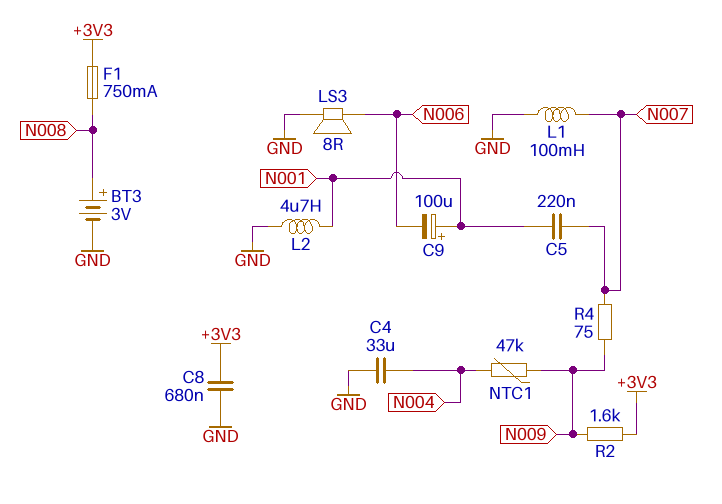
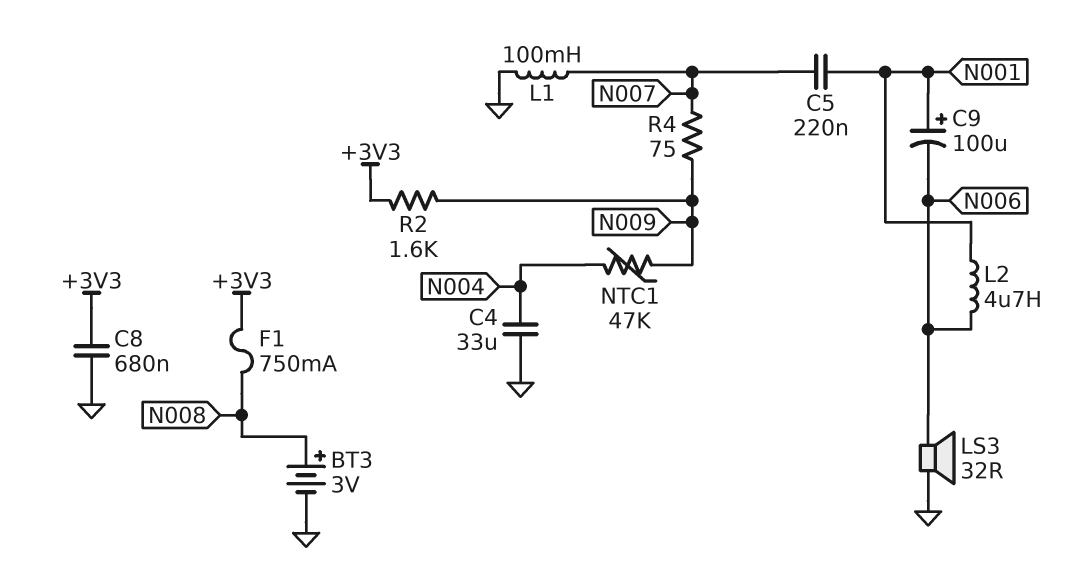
L2: 4.7uH (GND, N001) -> 4.7uH (N001, N006)
LS3: speaker 8R (GND, N006) -> speaker 32R (GND, N006)

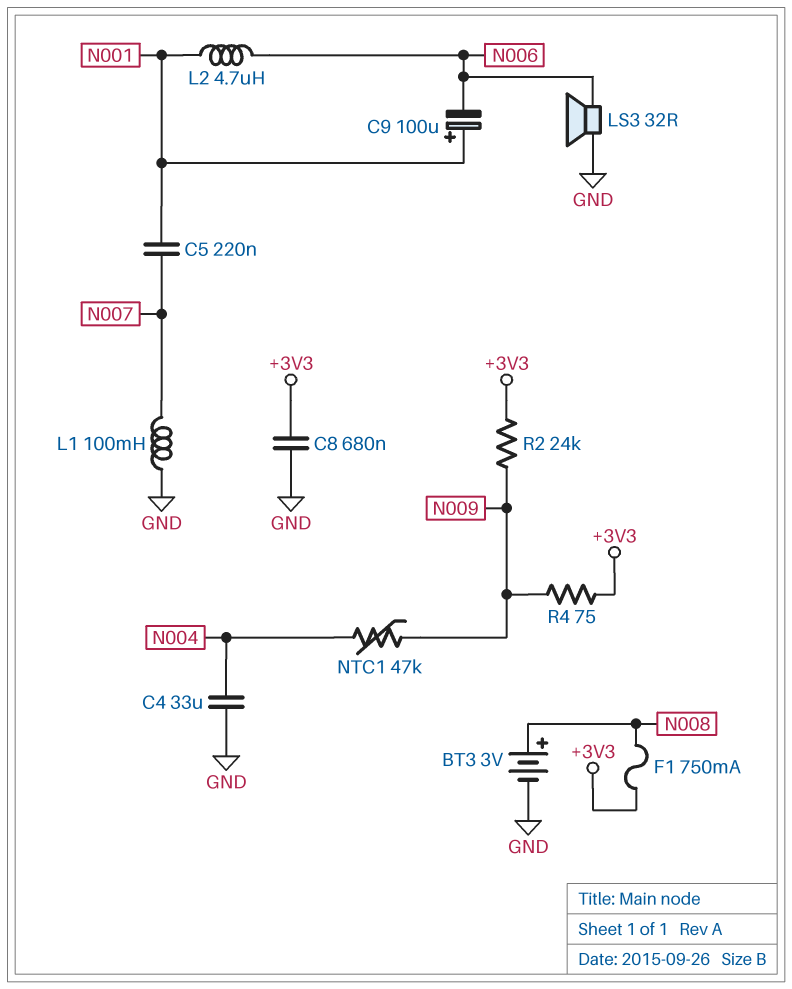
R2: 1.6k (+3V3, N009) -> 24k (+3V3, N009)
R4: 75 (N007, N009) -> 75 (+3V3, N009)

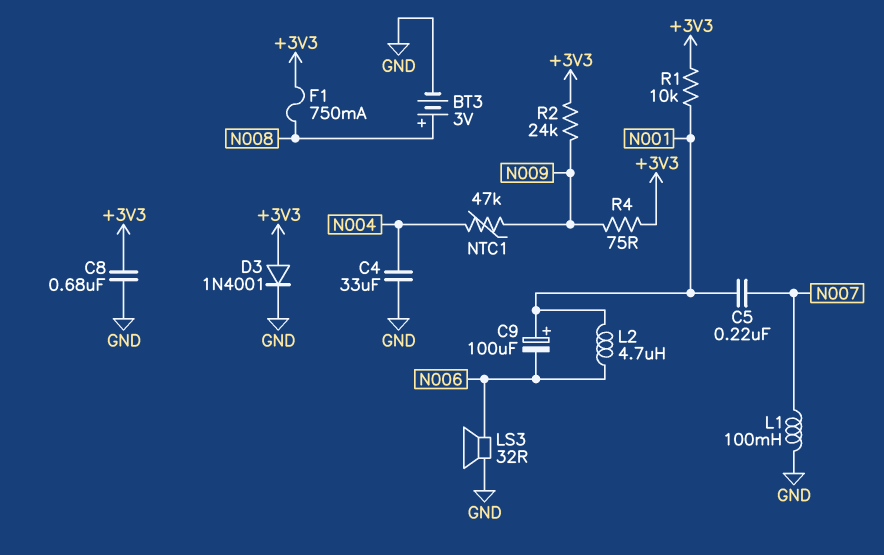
D3: none -> diode 1N4001 (A +3V3, K GND)
R1: none -> 10k (+3V3, N001)

